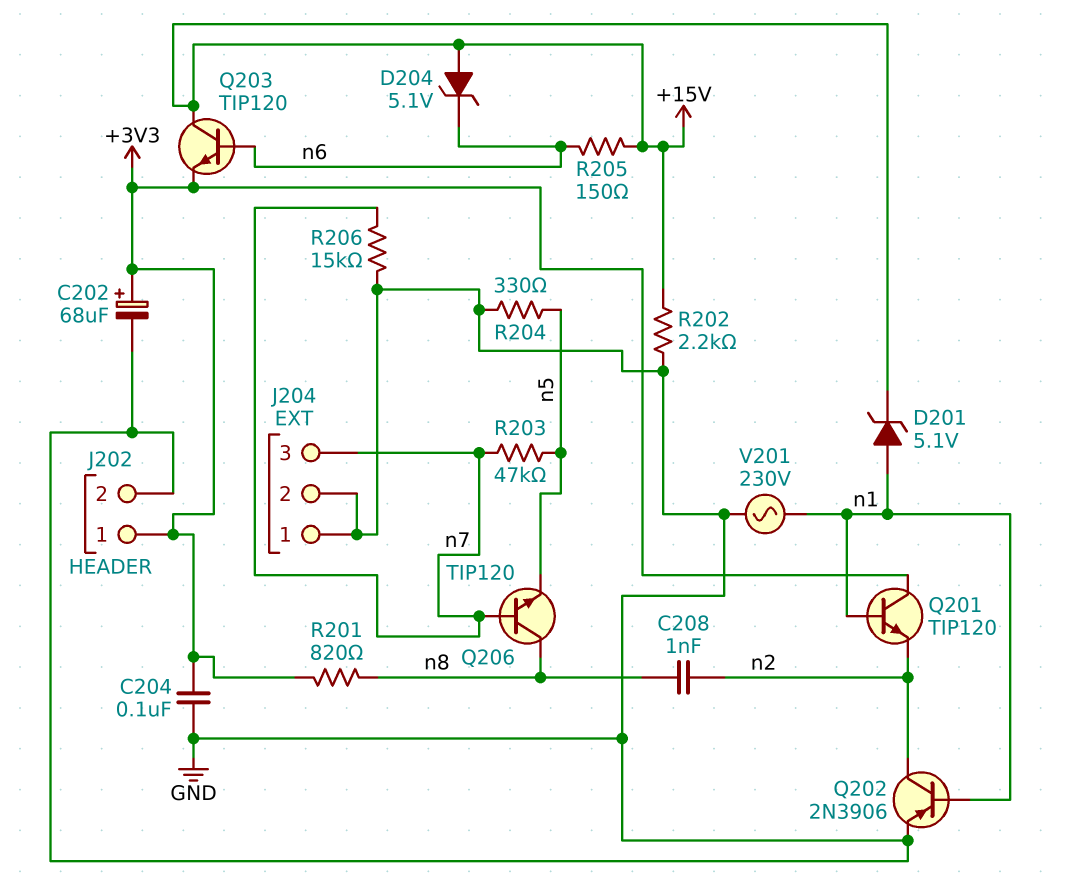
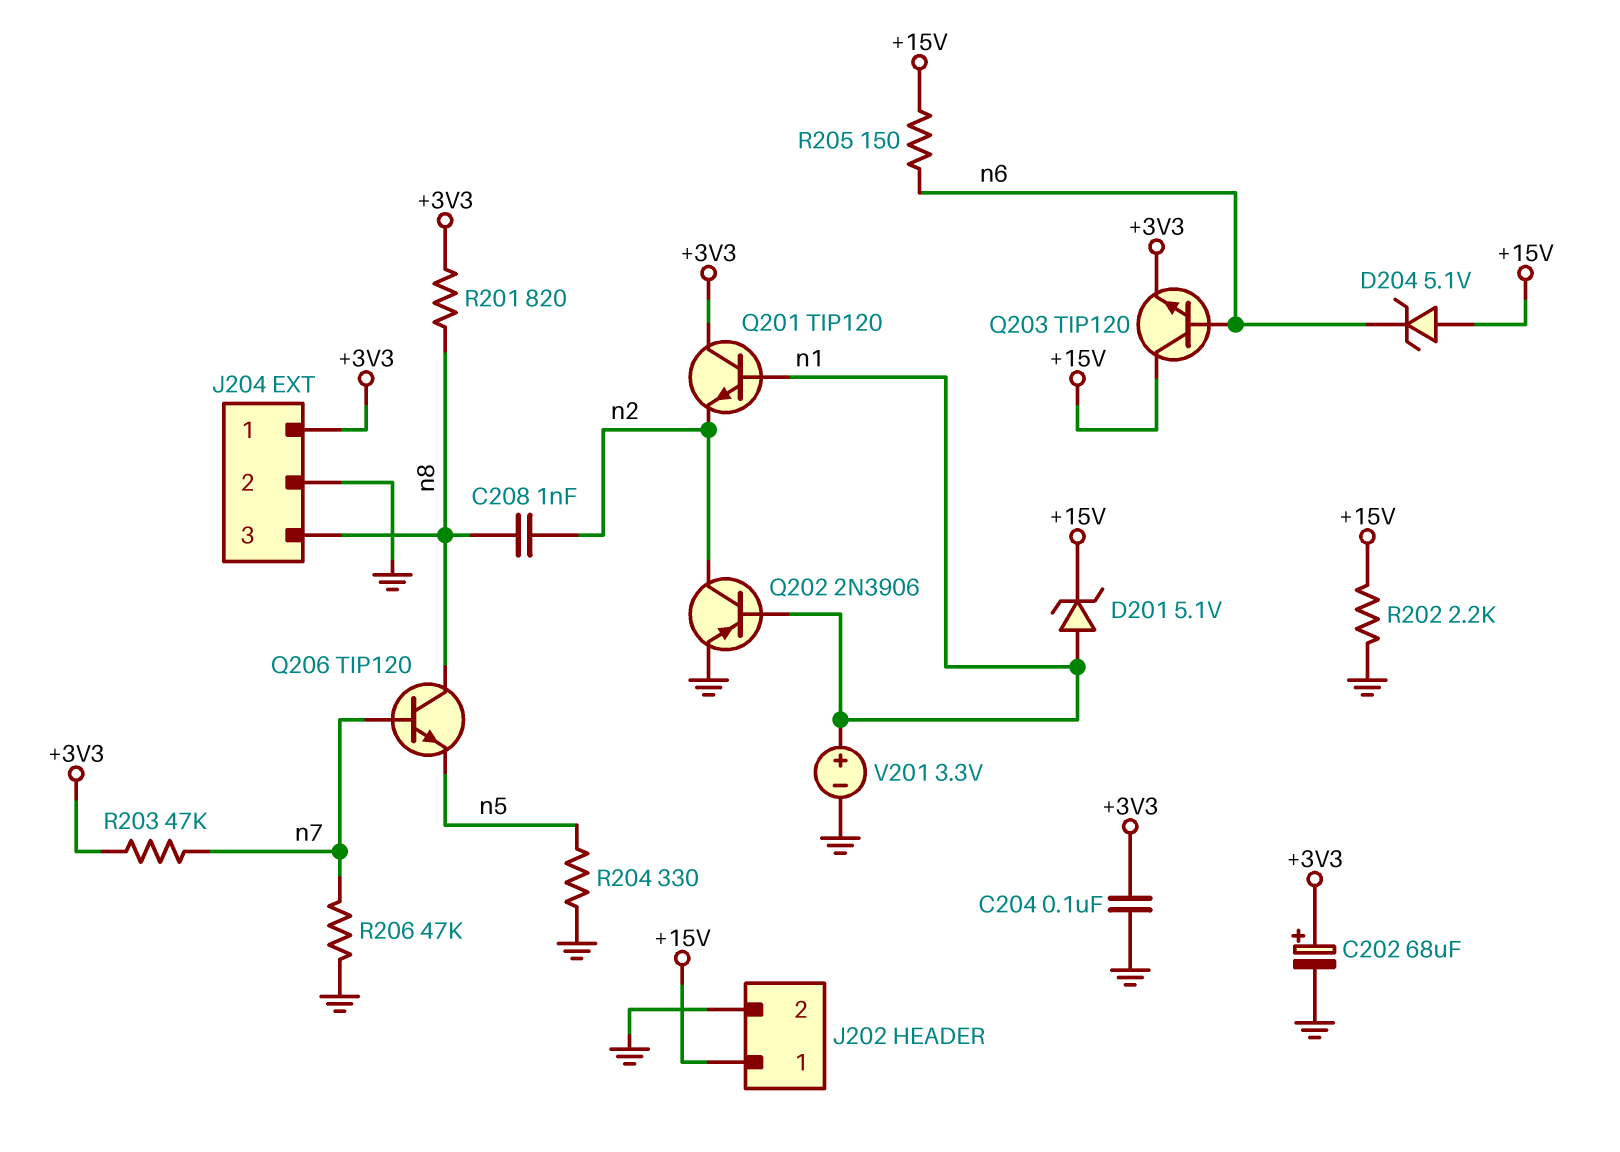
J202 pin 1: +3V3 -> +15V
J204 pin 1: GND -> +3V3
J204 pin 3: n7 -> n8
R203: 47k (n5, n7) -> 47k (+3V3, n7)
R206: 15k (GND, n7) -> 47k (GND, n7)
V201: AC 230V (GND, n1) -> 3.3V (plus n1, minus GND)

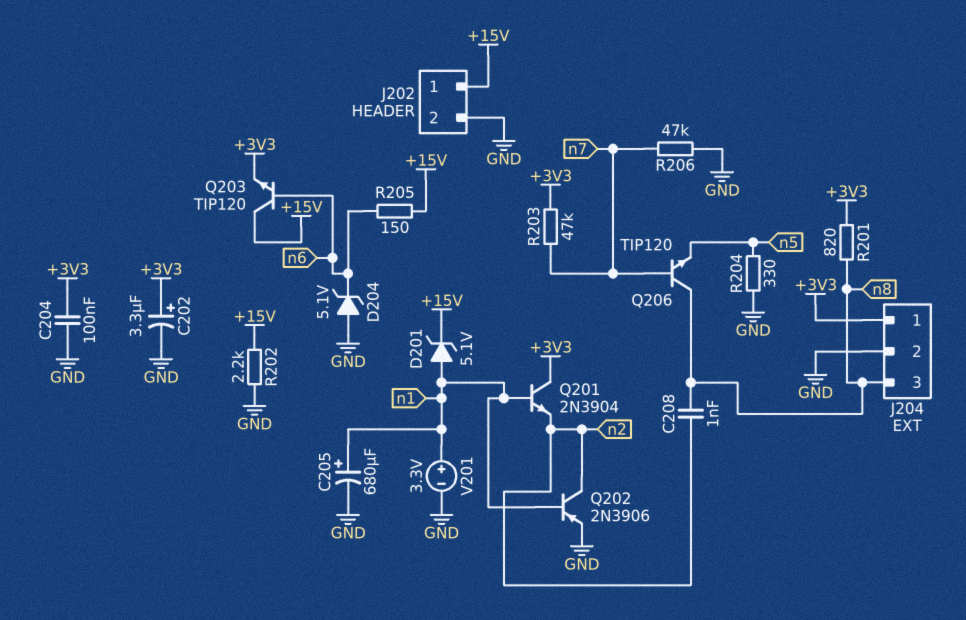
C202: 68uF (plus +3V3, minus GND) -> 3.3uF (plus +3V3, minus GND)
C205: none -> 680uF (plus n1, minus GND)
D204: zener 5.1V (A +15V, K n6) -> zener 5.1V (A GND, K n6)
Q201: NPN TIP120 (B n1, C +3V3, E n2) -> NPN 2N3904 (B n1, C +3V3, E n2)

